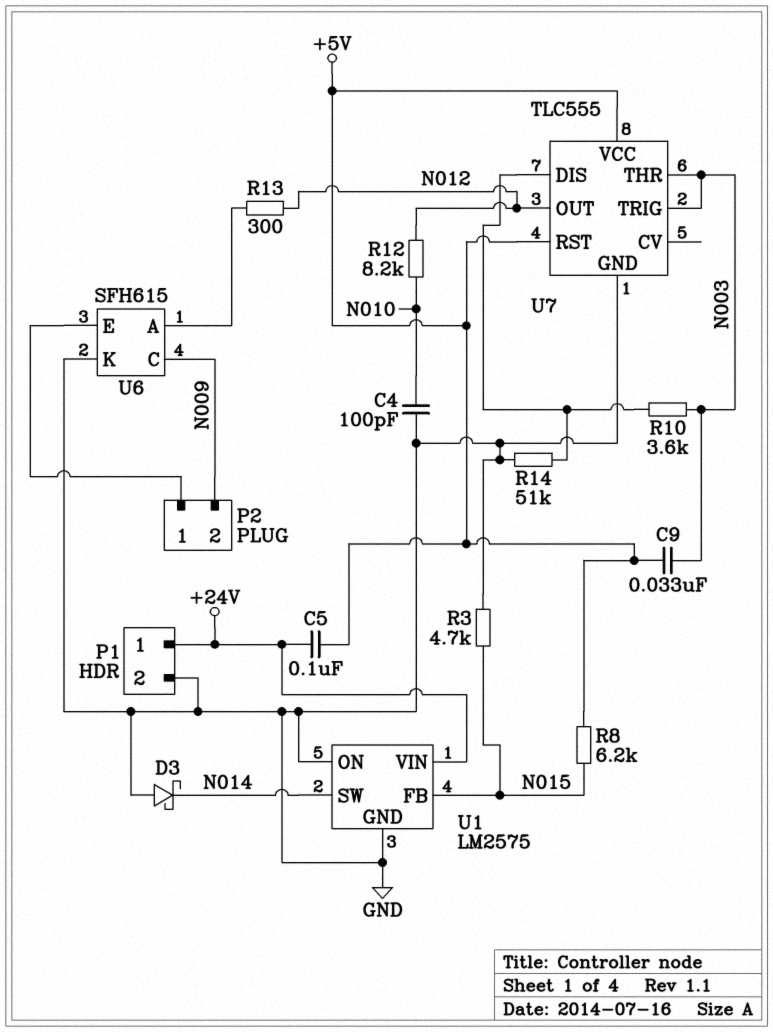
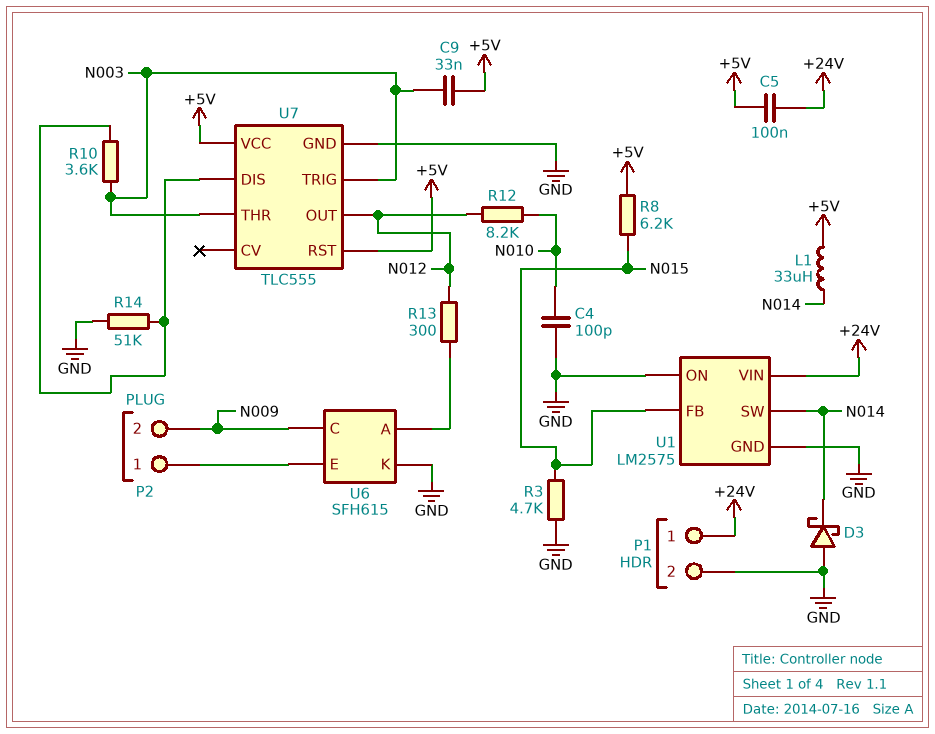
L1: none -> 33uH (+5V, N014)

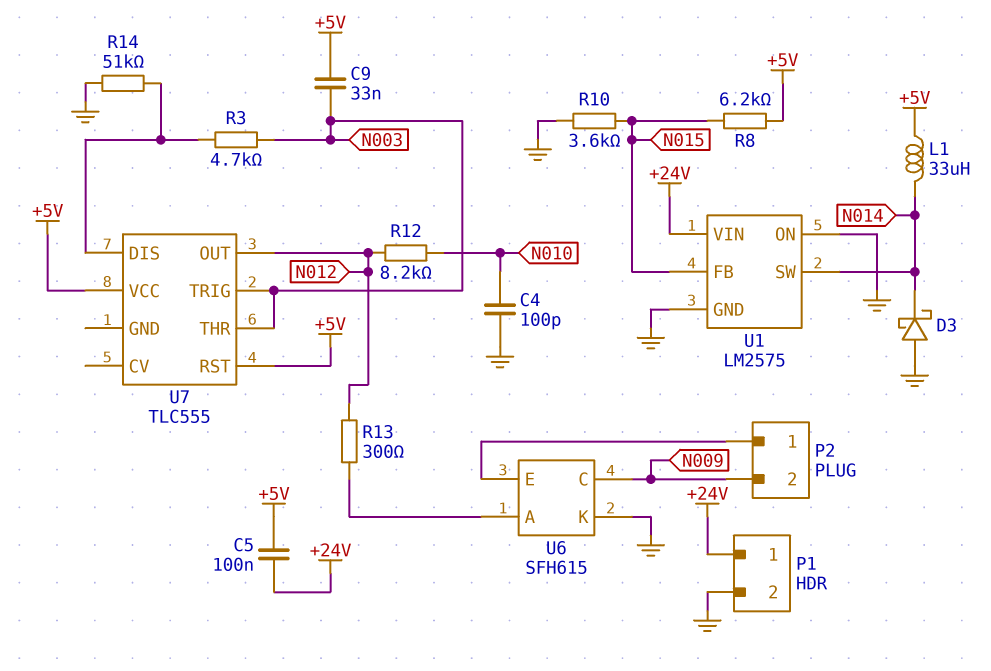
R3: 4.7k (GND, N015) -> 4.7k (N003, U7/DIS)
R10: 3.6k (N003, U7/DIS) -> 3.6k (GND, N015)
U7 pin GND: GND -> none

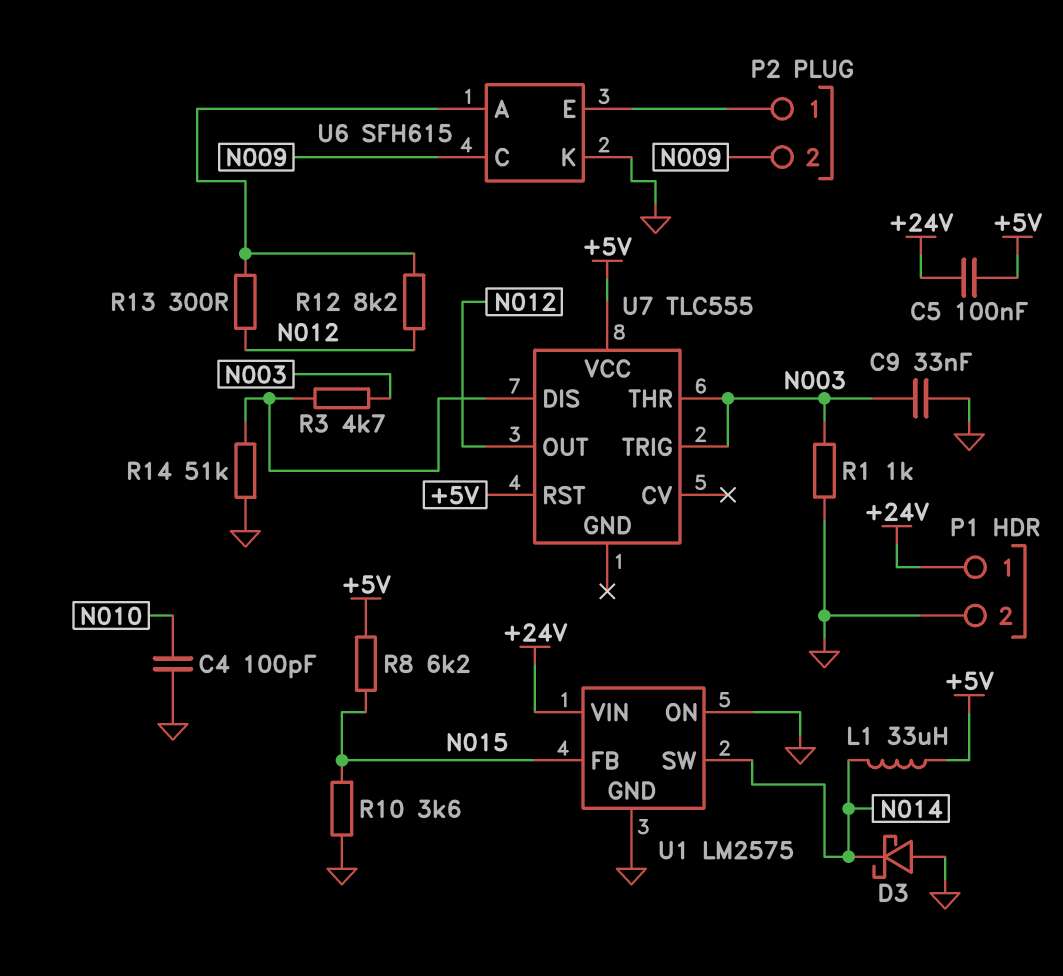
C9: 33nF (+5V, N003) -> 33nF (GND, N003)
R1: none -> 1k (GND, N003)
R12: 8.2k (N010, N012) -> 8.2k (N012, U6/A)

